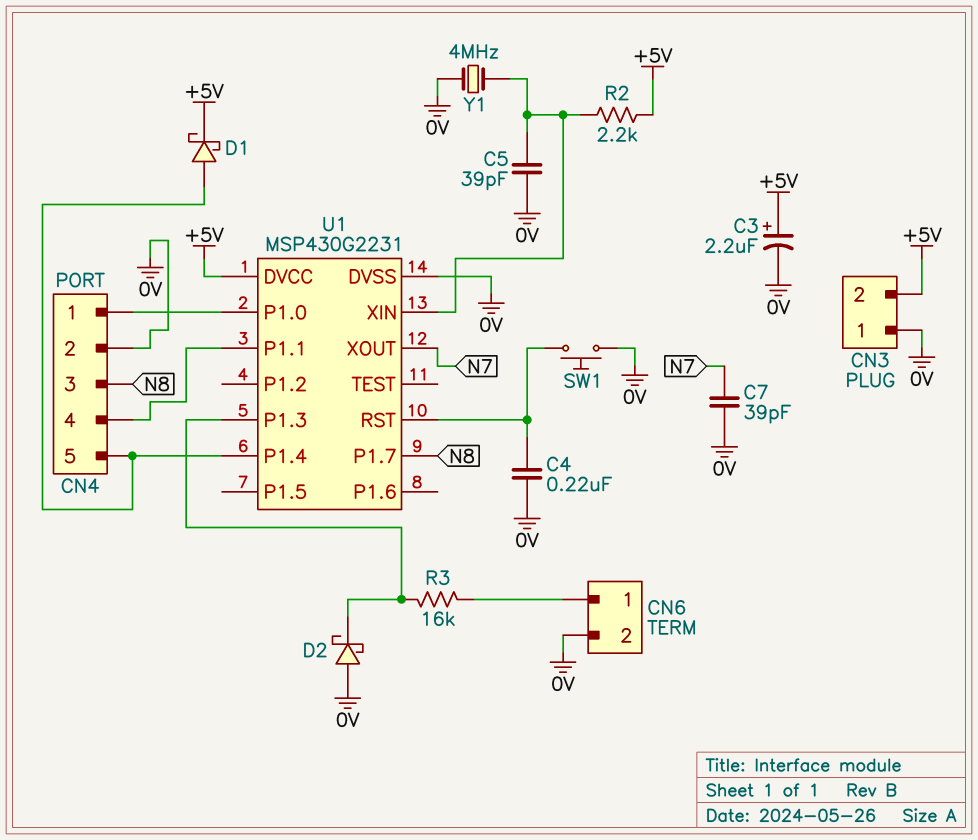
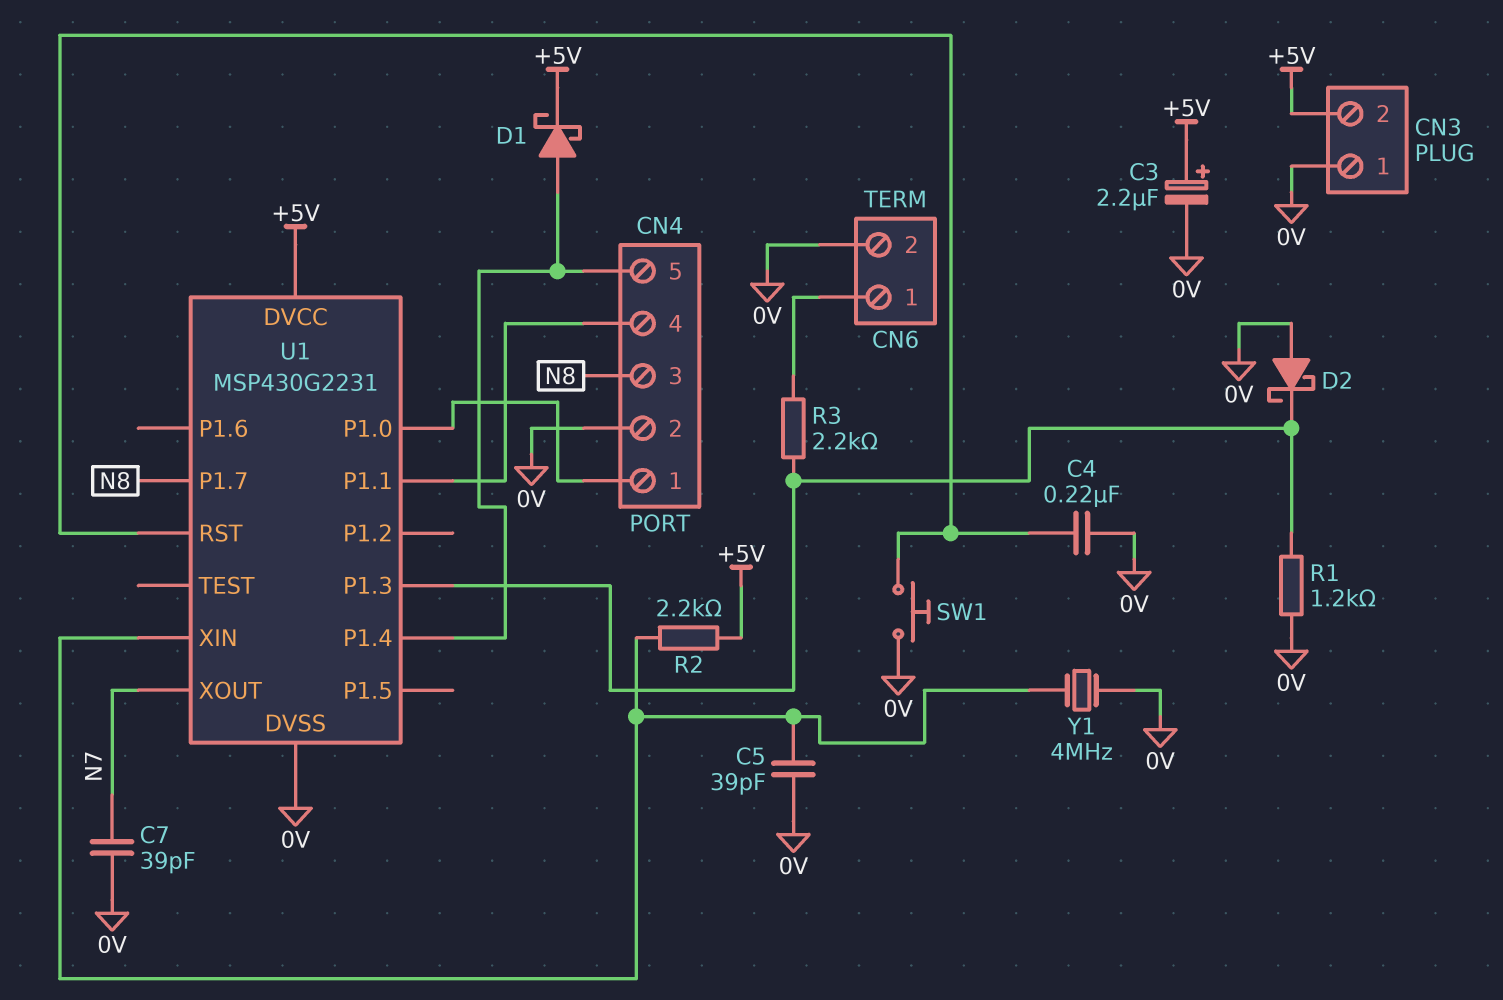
R1: none -> 1.2k (0V, U1/P1.3)
R3: 16k (CN6/1, U1/P1.3) -> 2.2k (CN6/1, U1/P1.3)

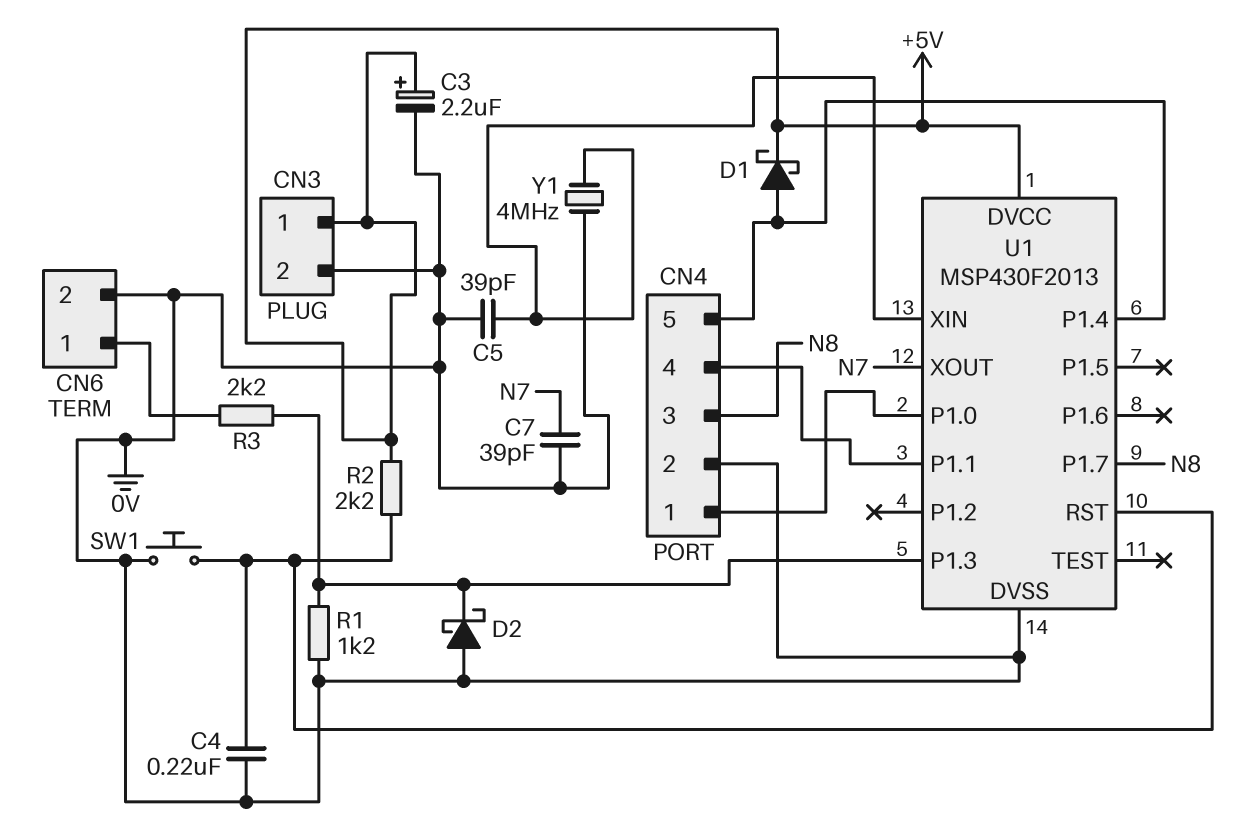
CN3 pin 1: 0V -> +5V
CN3 pin 2: +5V -> 0V
R2: 2.2k (+5V, U1/XIN) -> 2.2k (+5V, U1/RST)
U1: MSP430G2231 -> MSP430F2013

